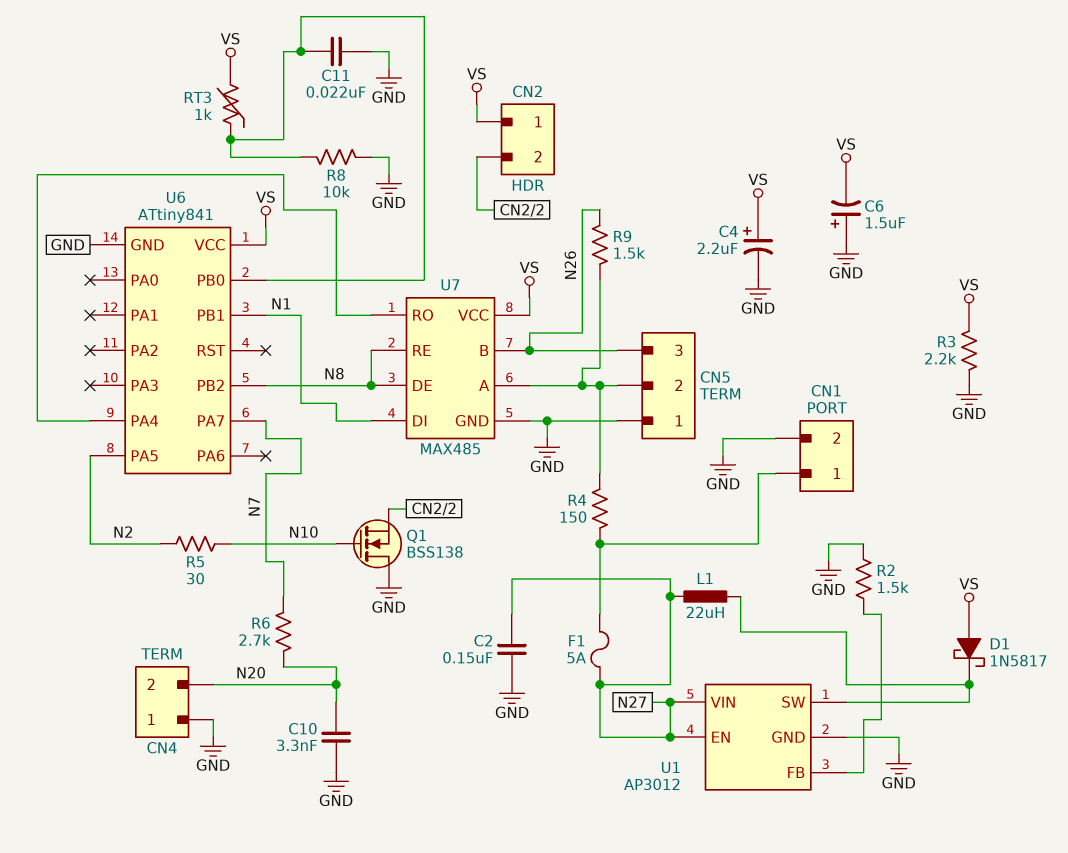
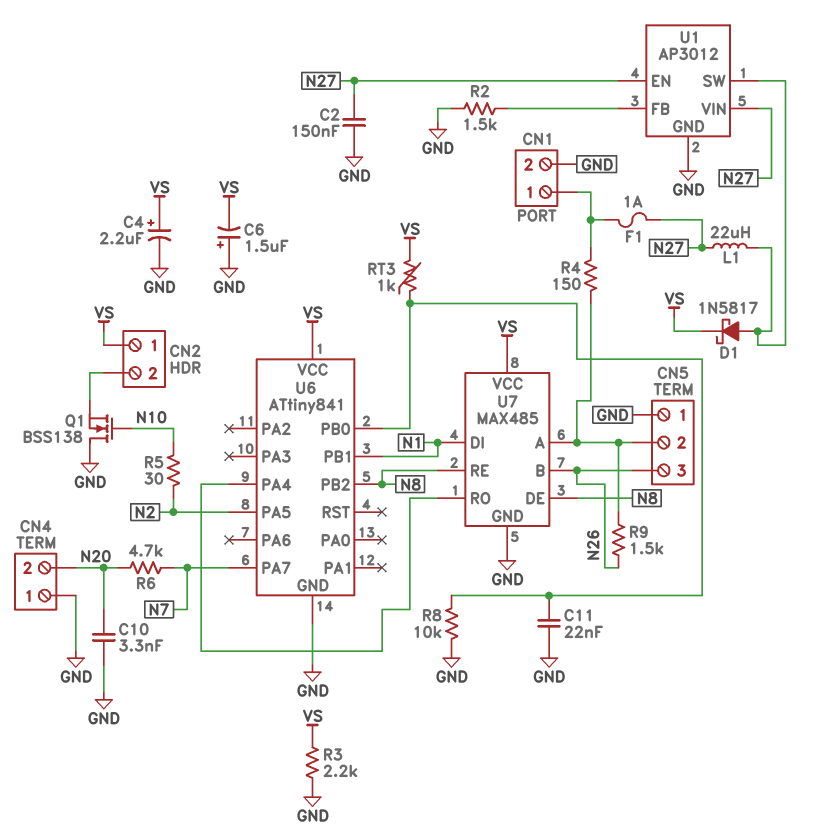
D1: schottky 1N5817 (A VS, K U1/SW) -> schottky 1N5817 (A U1/SW, K VS)
F1: 5A (CN1/1, N27) -> 1A (CN1/1, N27)
R6: 2.7k (N7, N20) -> 4.7k (N7, N20)

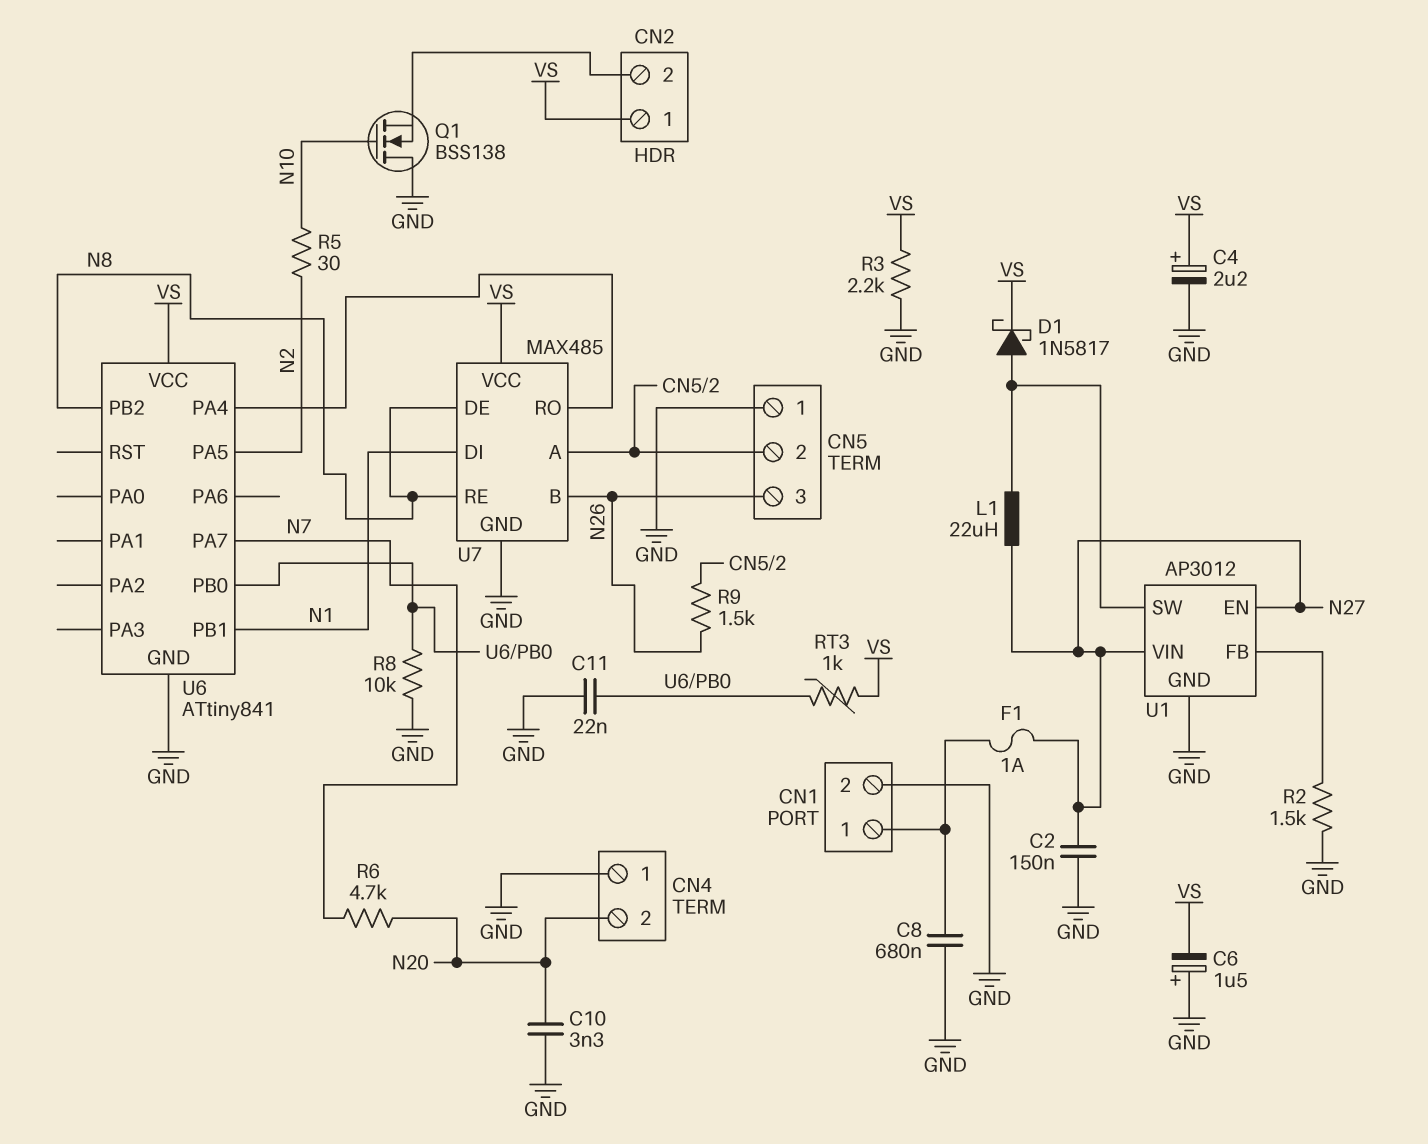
C8: none -> 680nF (CN1/1, GND)
R4: 150 (CN1/1, CN5/2) -> none

